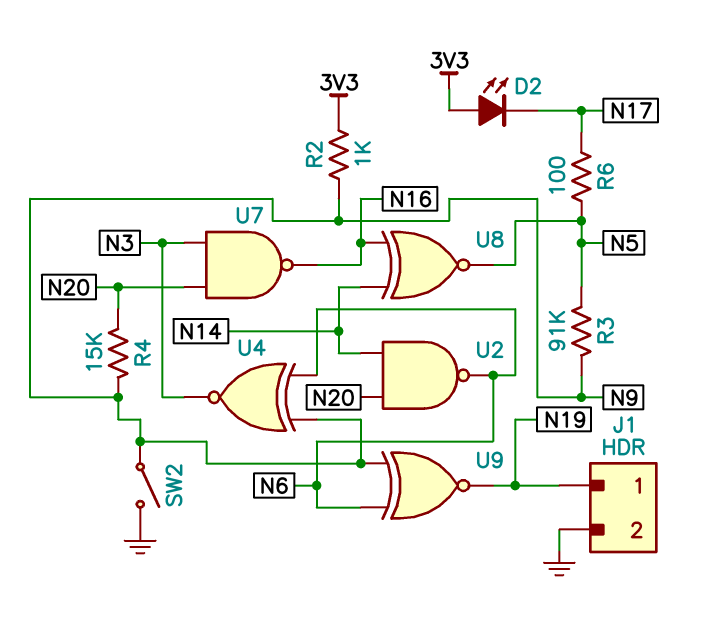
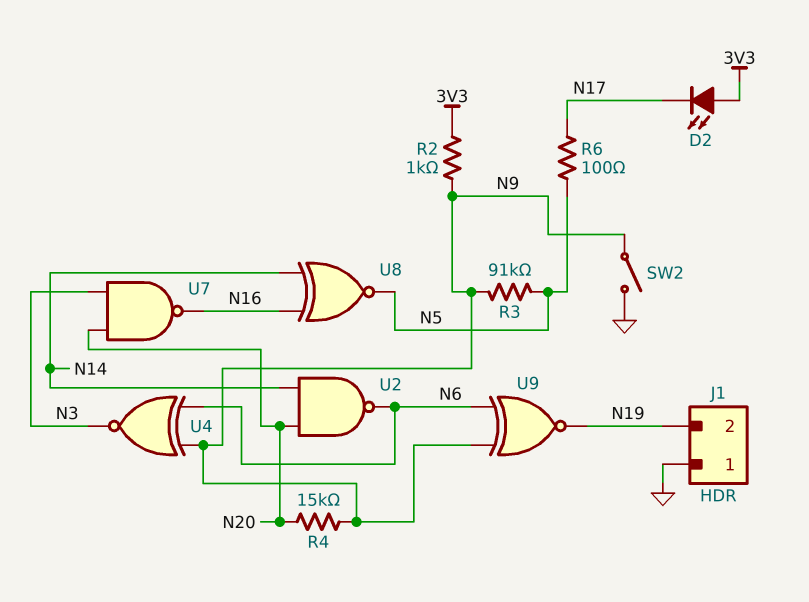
J1 pin 1: N19 -> GND
J1 pin 2: GND -> N19

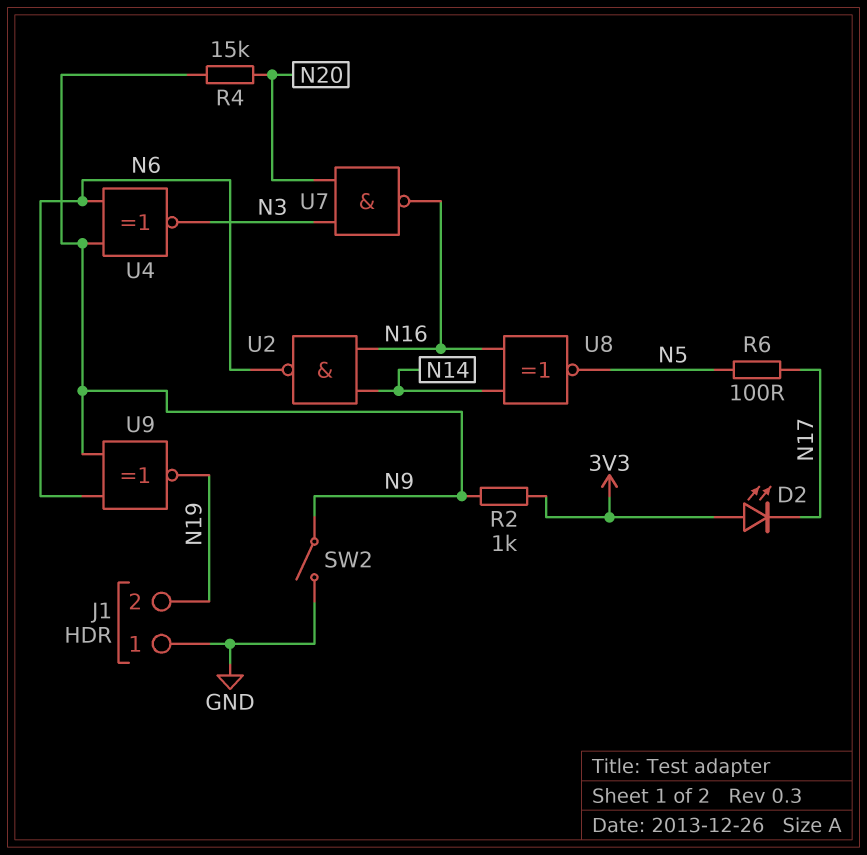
R3: 91k (N5, N9) -> none
U2: NAND (in N14, in N20, out N6) -> NAND (in N14, in N16, out N6)

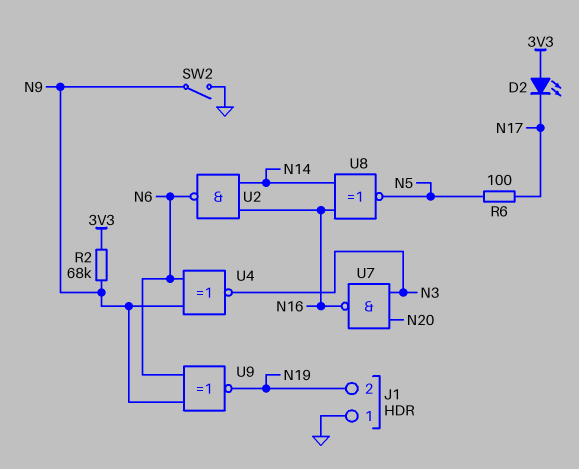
R2: 1k (3V3, N9) -> 68k (3V3, N9)
R4: 15k (N9, N20) -> none

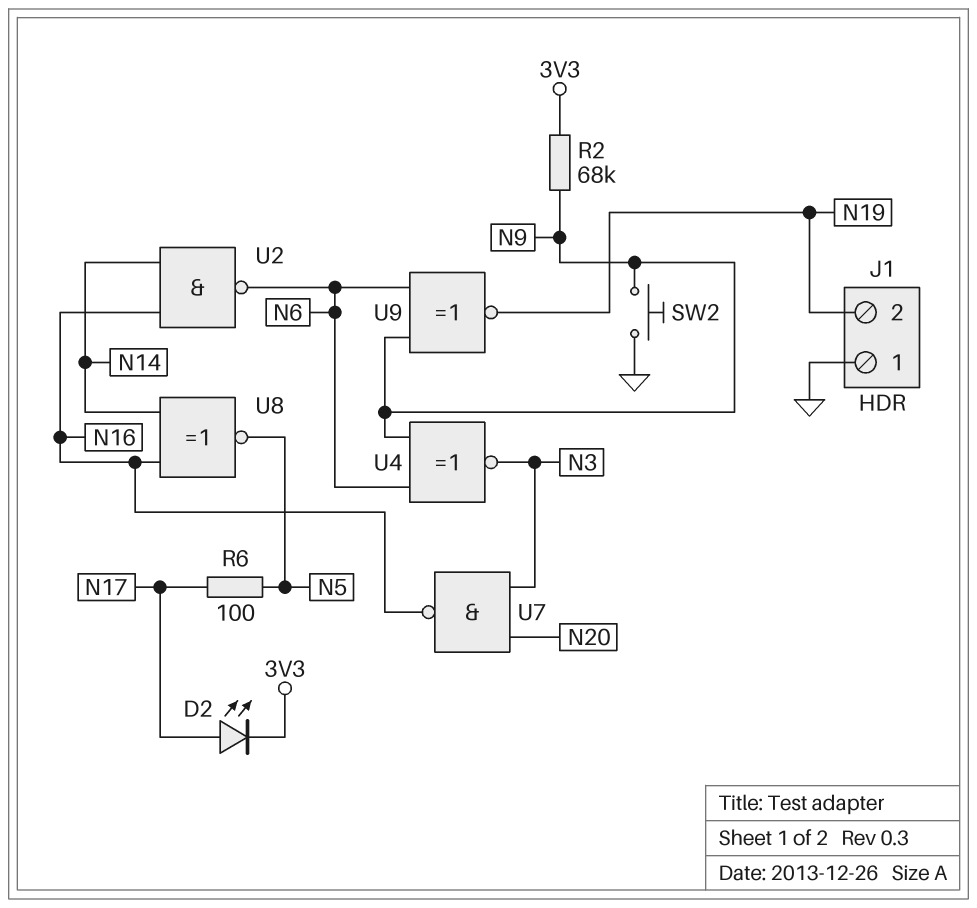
D2: LED (A 3V3, K N17) -> LED (A N17, K 3V3)
SW2: switch (GND, N9) -> button (GND, N9)

